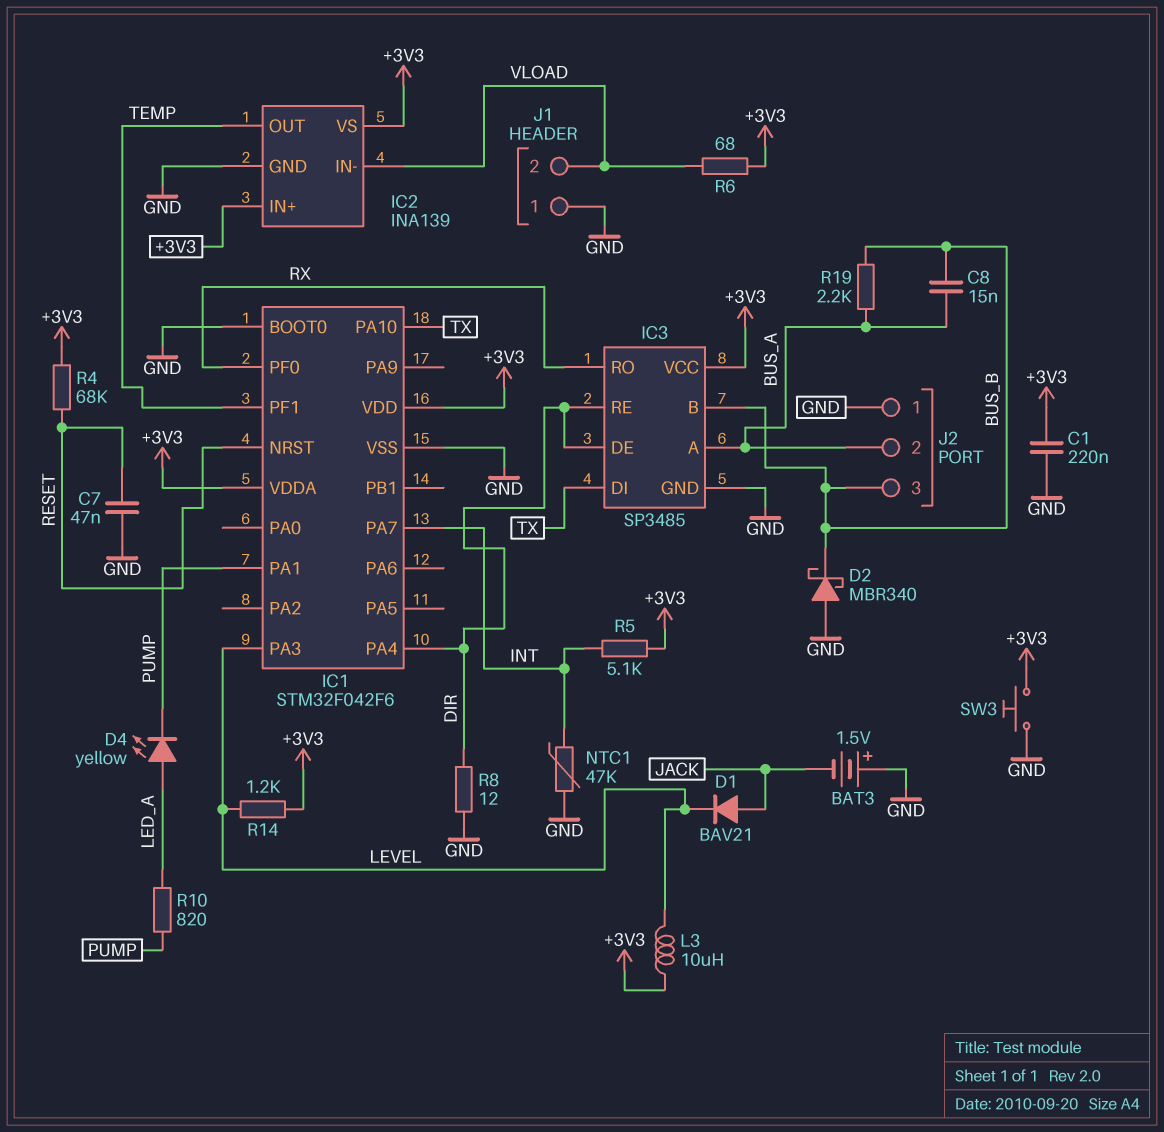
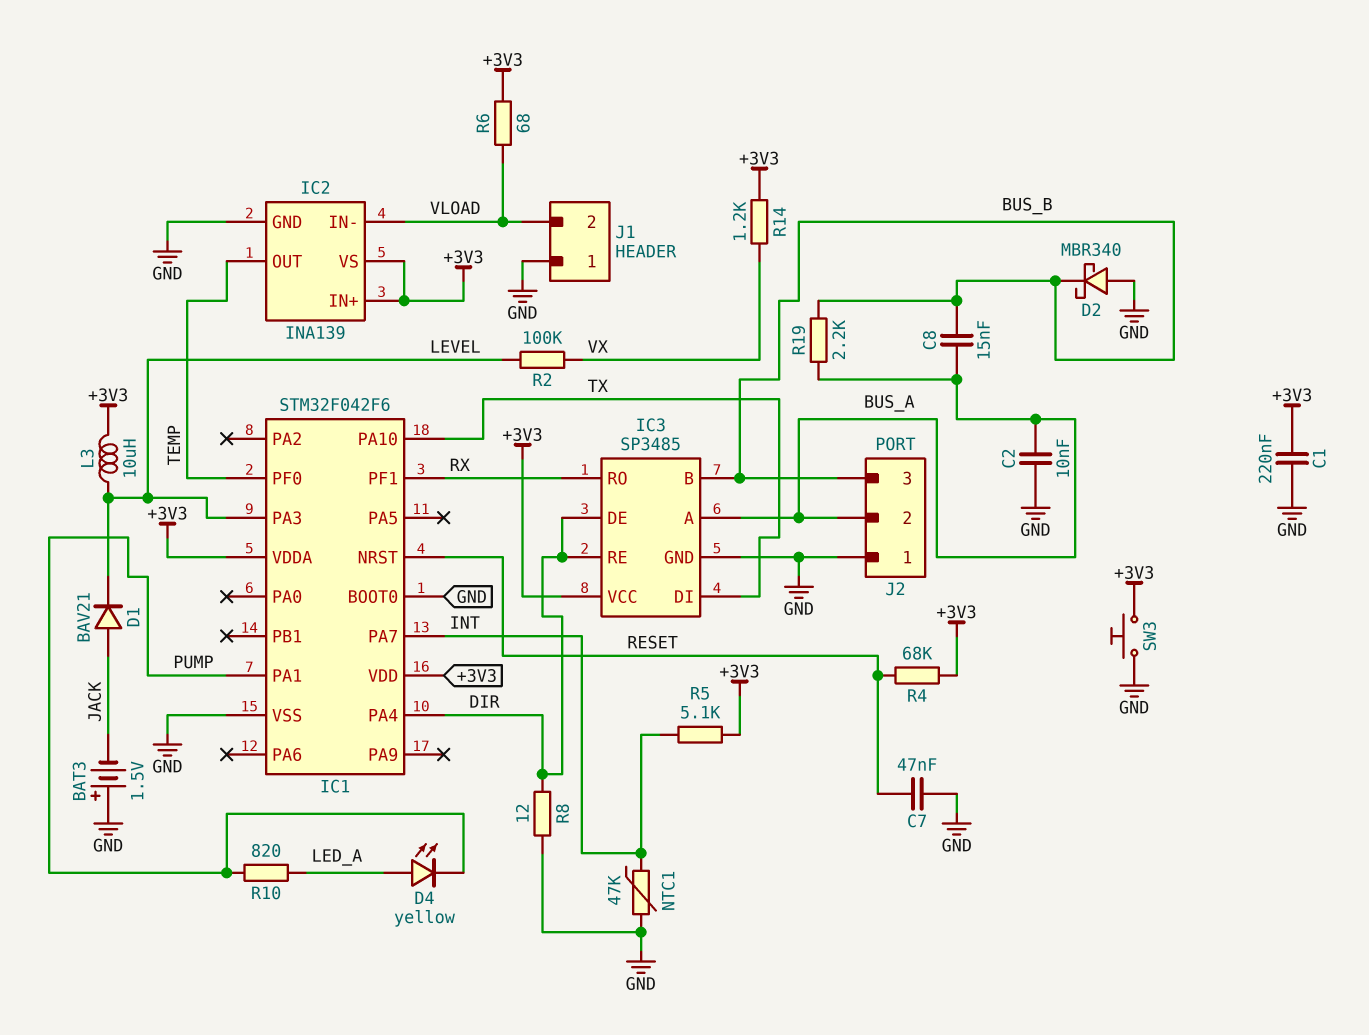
C2: none -> 10nF (BUS_A, GND)
IC1 pin PF0: RX -> TEMP
IC1 pin PF1: TEMP -> RX
R2: none -> 100k (LEVEL, VX)
R14: 1.2k (+3V3, LEVEL) -> 1.2k (+3V3, VX)

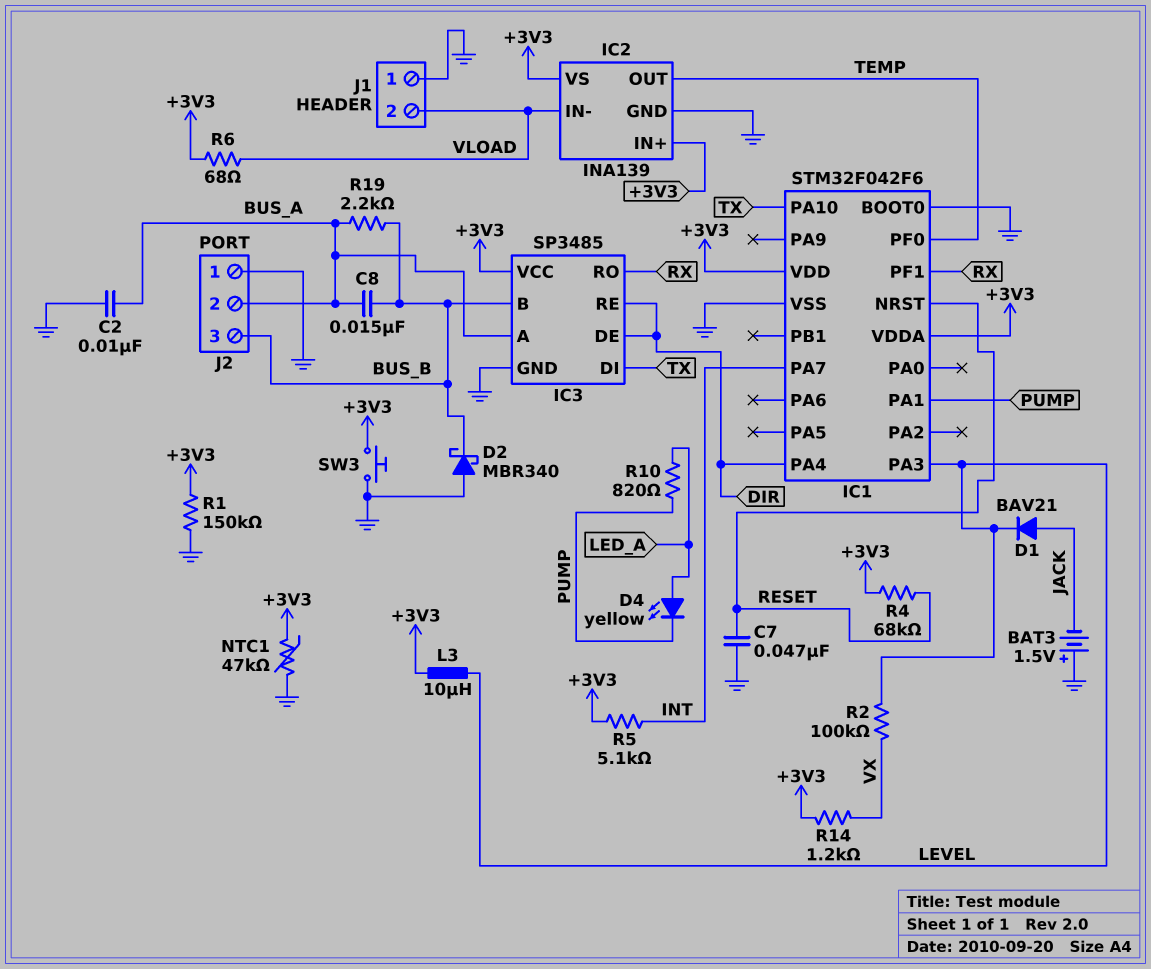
C1: 220nF (+3V3, GND) -> none
NTC1: 47k (GND, INT) -> 47k (+3V3, GND)
R1: none -> 150k (+3V3, GND)
R8: 12 (DIR, GND) -> none

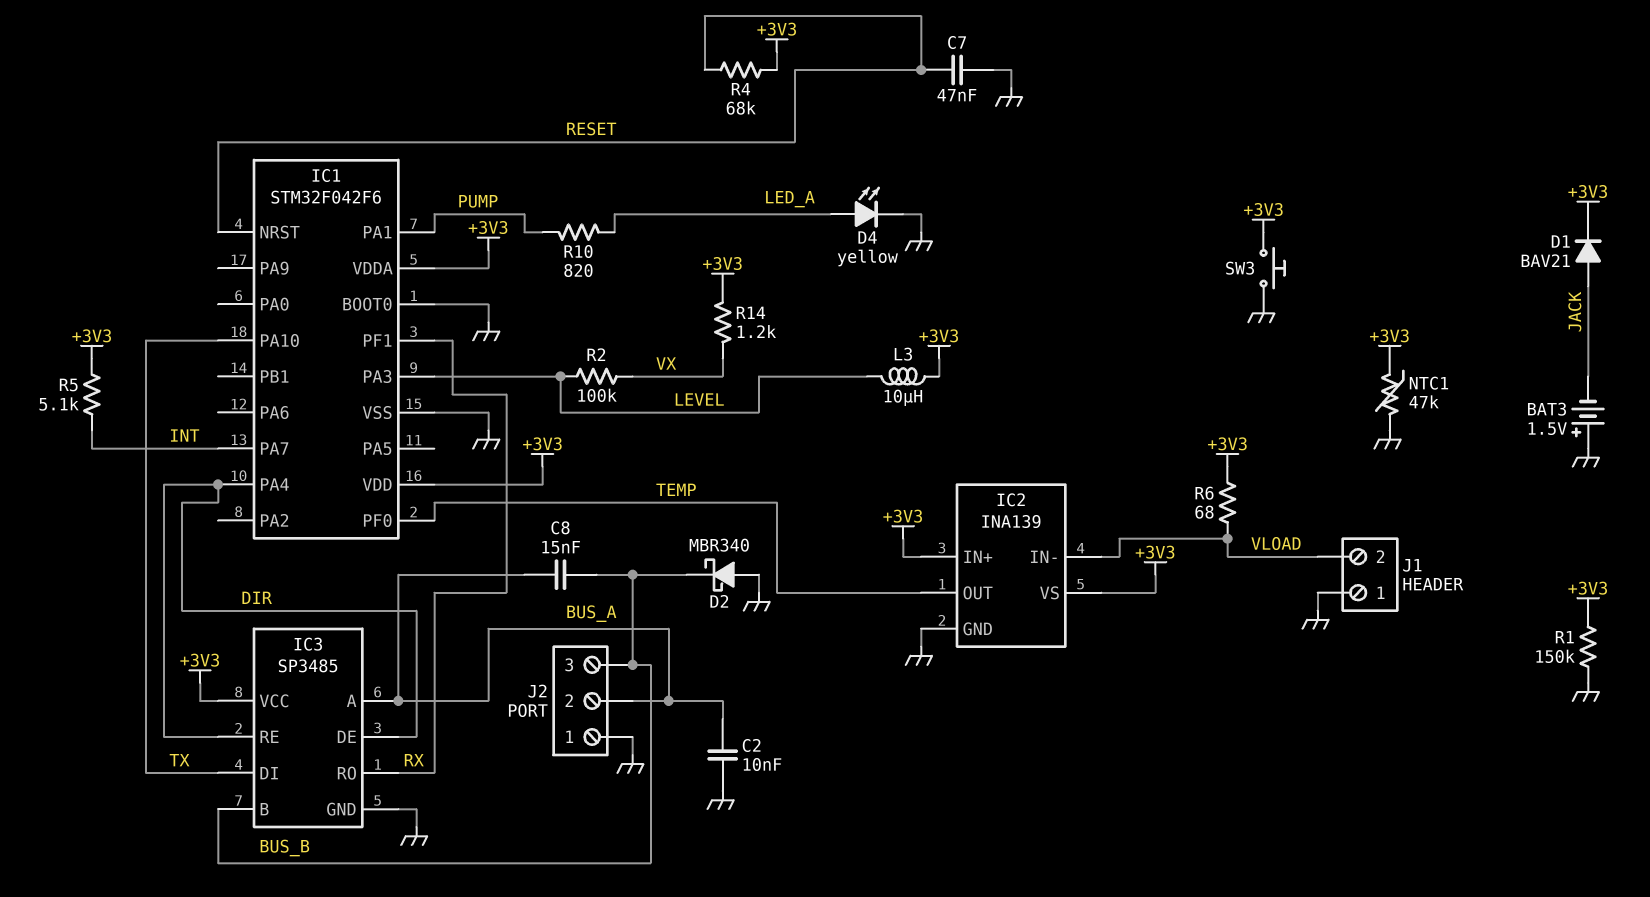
D1: diode BAV21 (A JACK, K LEVEL) -> diode BAV21 (A JACK, K +3V3)
D4: LED yellow (A LED_A, K PUMP) -> LED yellow (A LED_A, K GND)
R19: 2.2k (BUS_A, BUS_B) -> none

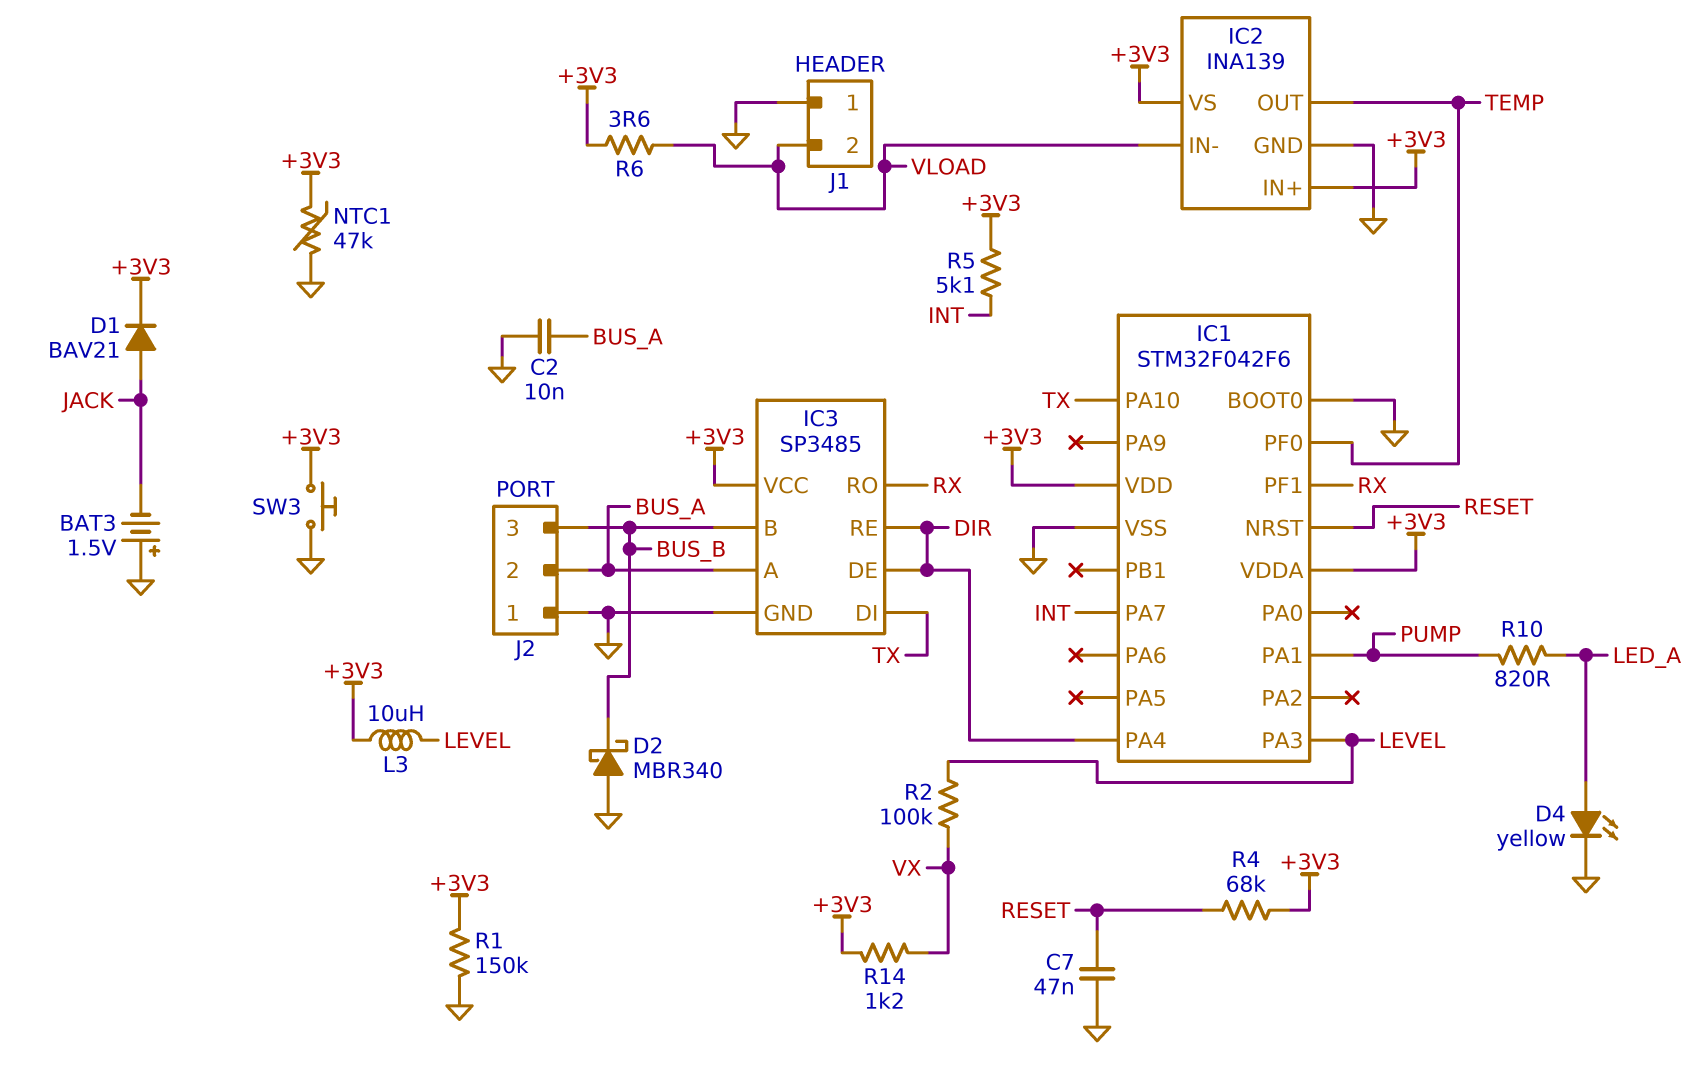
C8: 15nF (BUS_A, BUS_B) -> none
R6: 68 (+3V3, VLOAD) -> 3.6 (+3V3, VLOAD)

